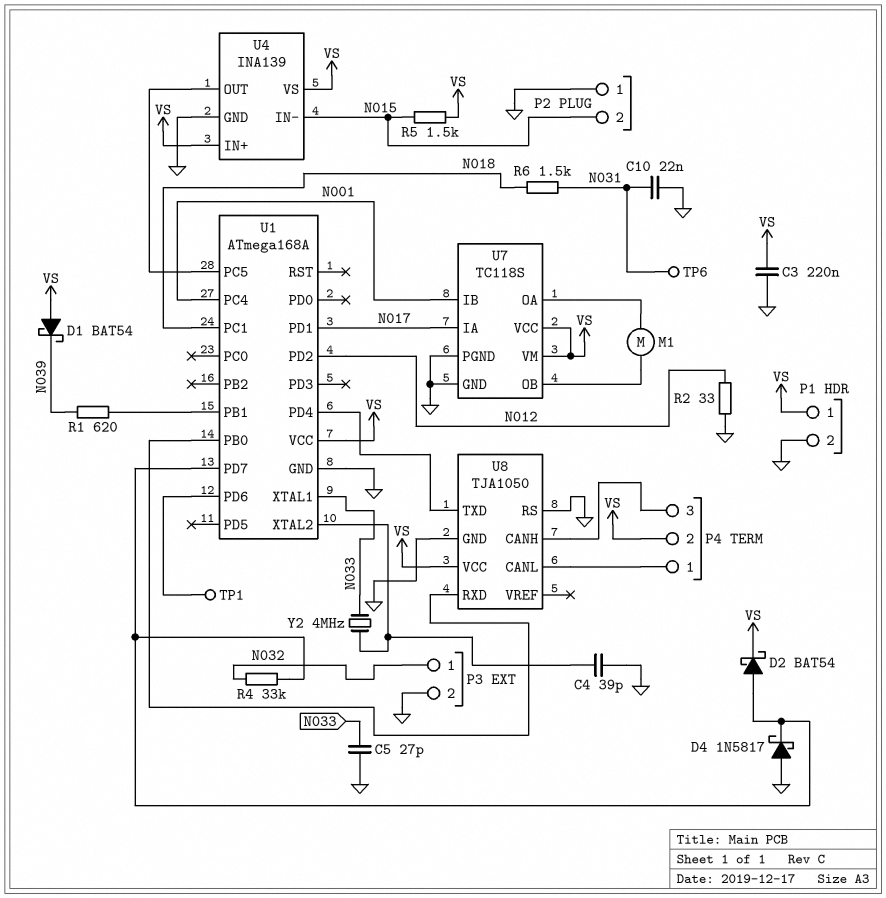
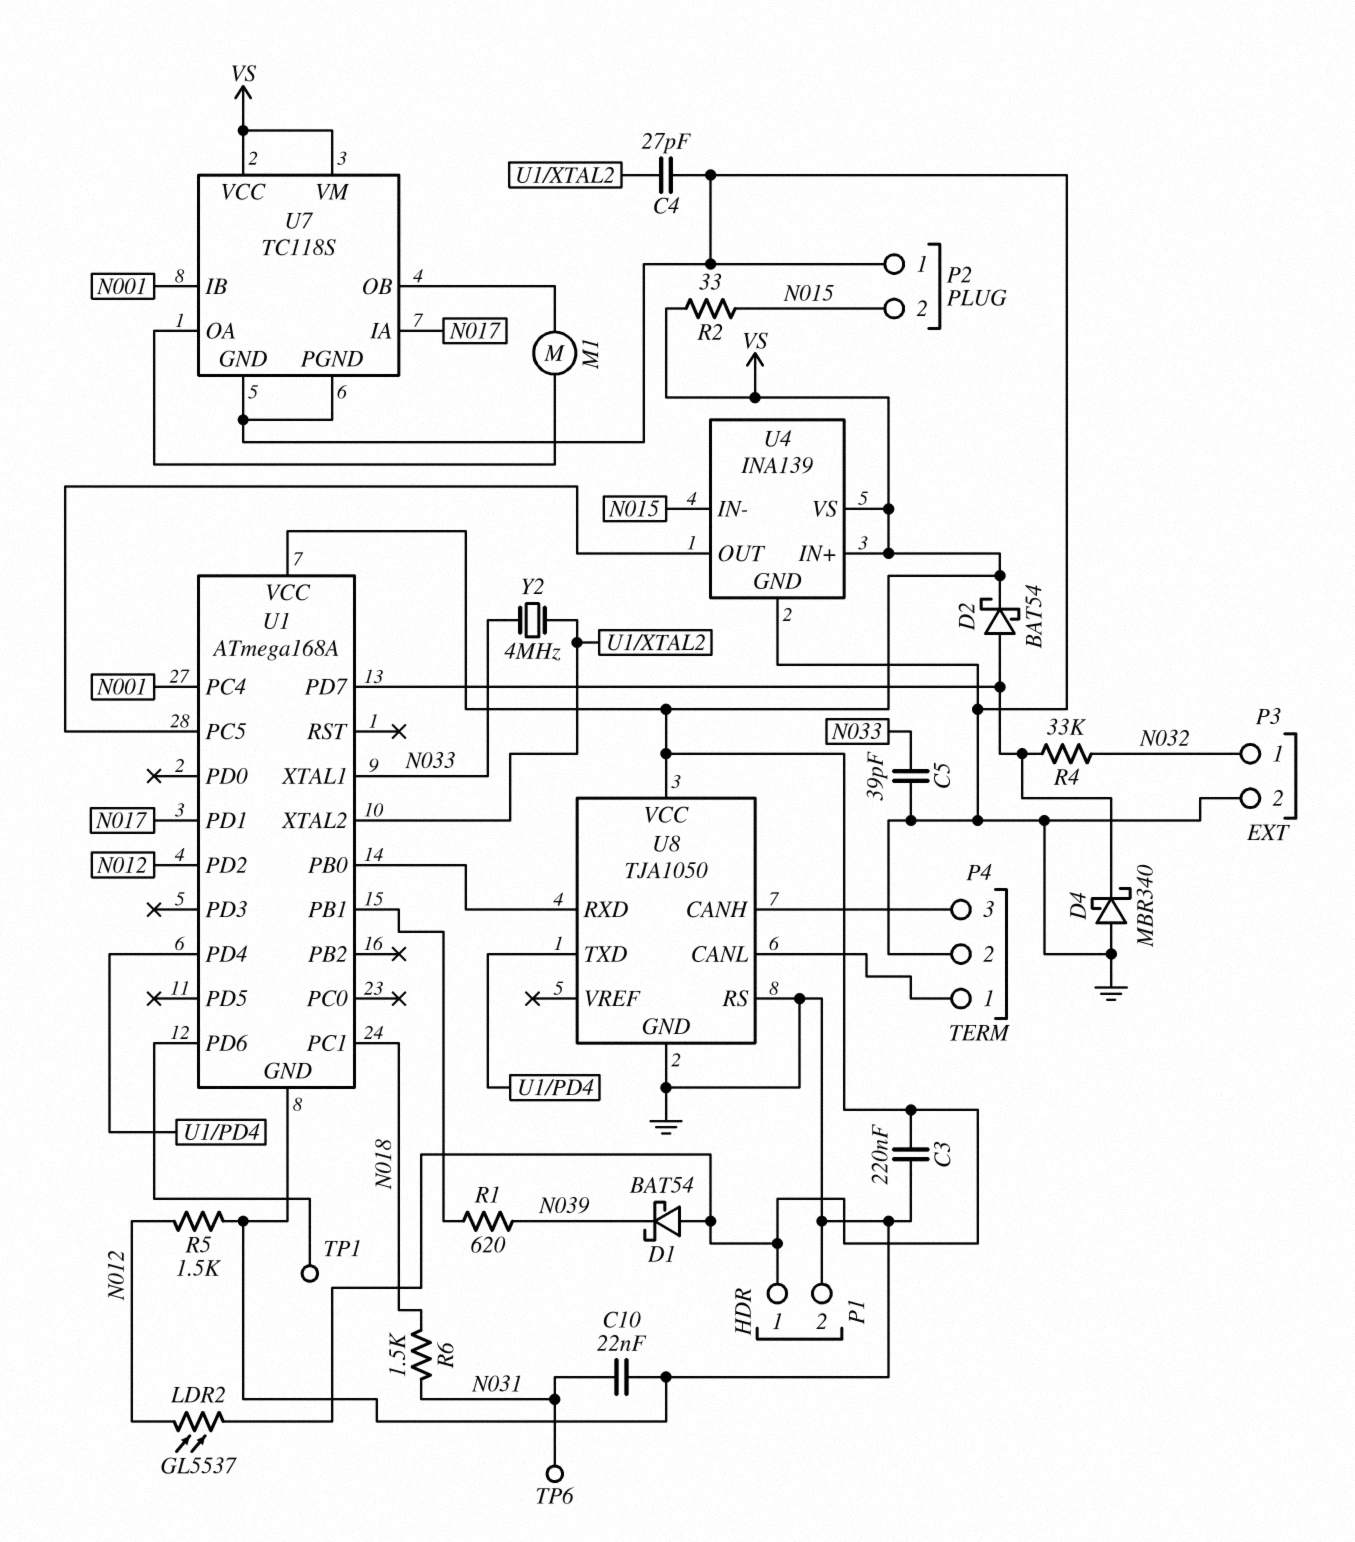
C4: 39pF (GND, U1/XTAL2) -> 27pF (GND, U1/XTAL2)
C5: 27pF (GND, N033) -> 39pF (GND, N033)
D4: schottky 1N5817 (A GND, K U1/PD7) -> schottky MBR340 (A GND, K U1/PD7)
LDR2: none -> GL5537 (N012, VS)
P4 pin 2: VS -> GND
R2: 33 (GND, N012) -> 33 (N015, VS)
R5: 1.5k (N015, VS) -> 1.5k (GND, N012)

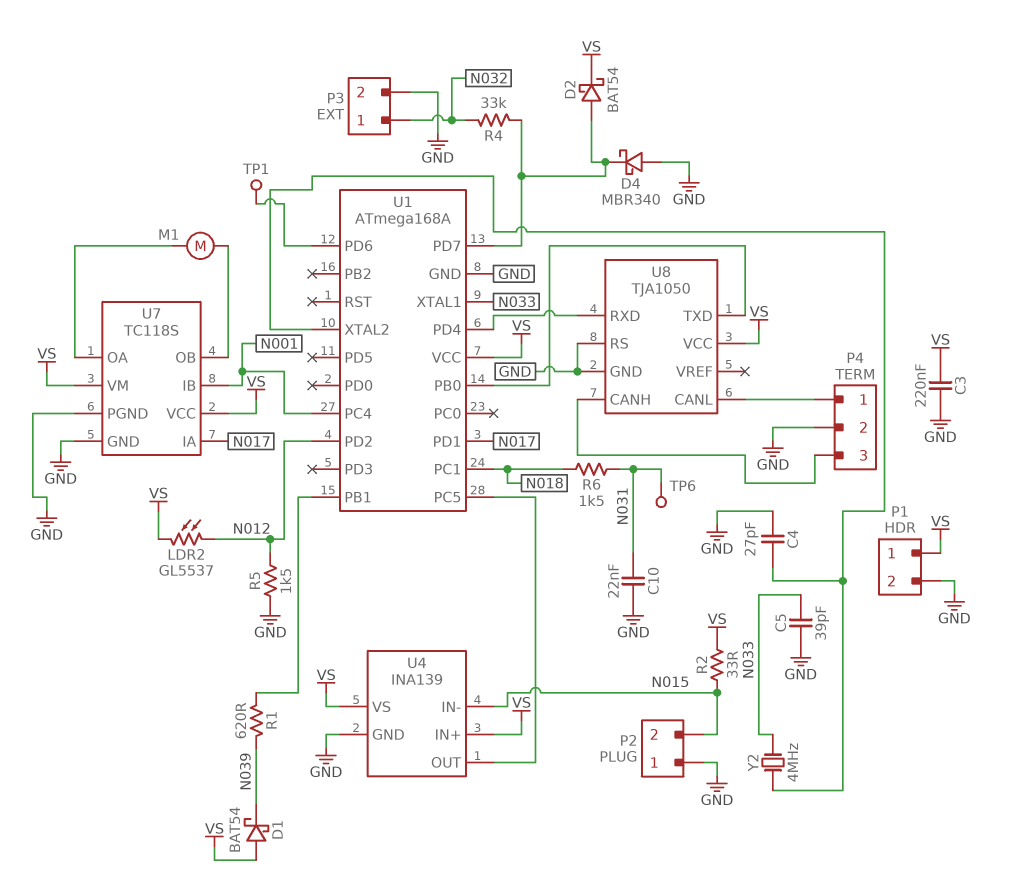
U8 pin RXD: U1/PB0 -> U1/PD4
U8 pin TXD: U1/PD4 -> U1/PB0

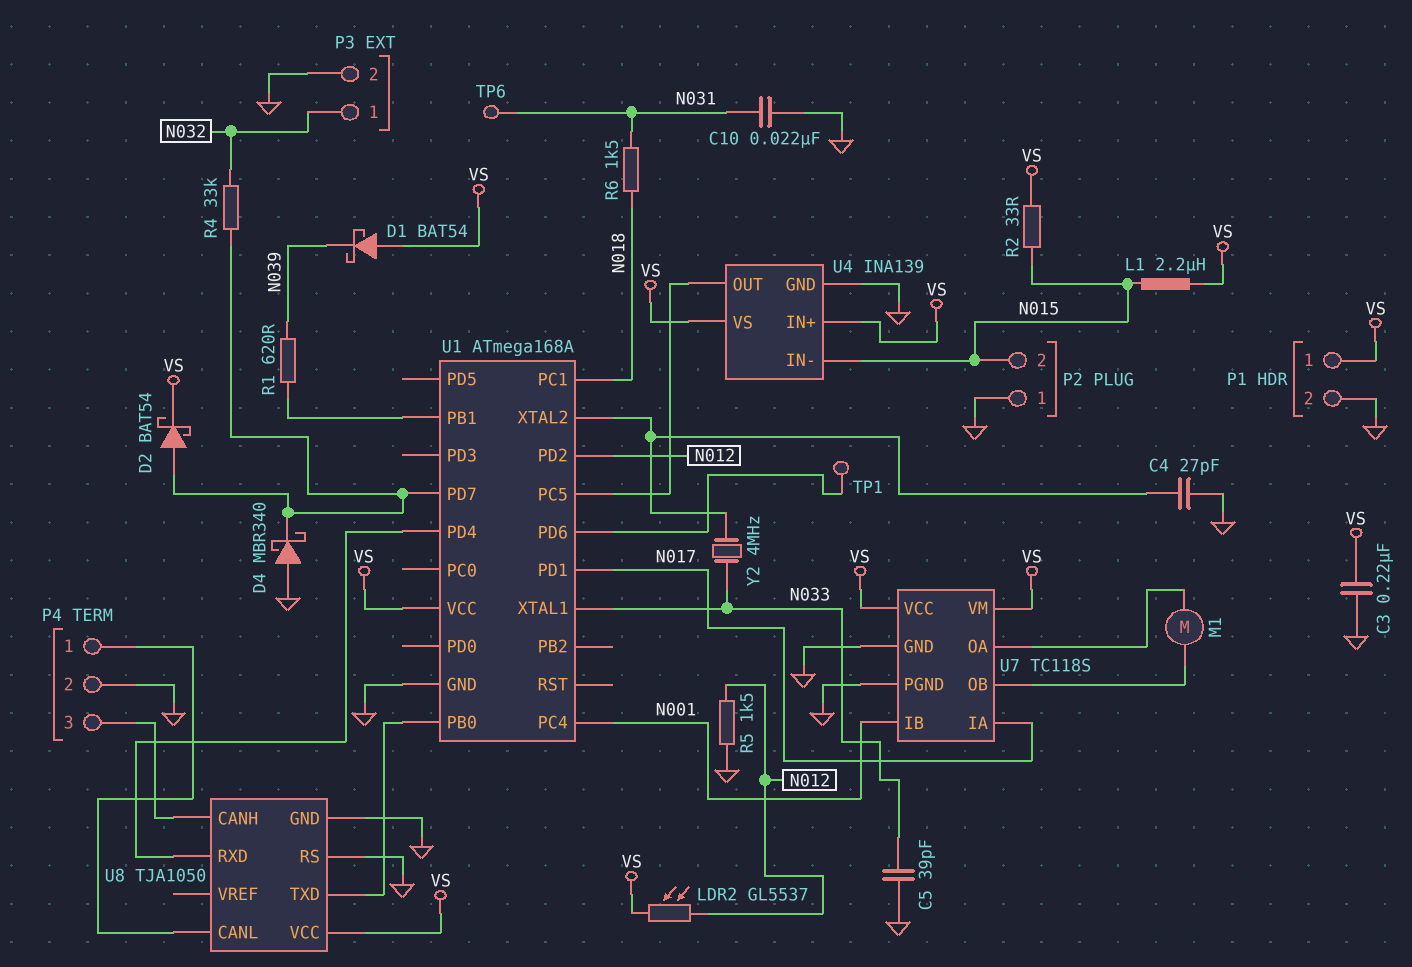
L1: none -> 2.2uH (N015, VS)

